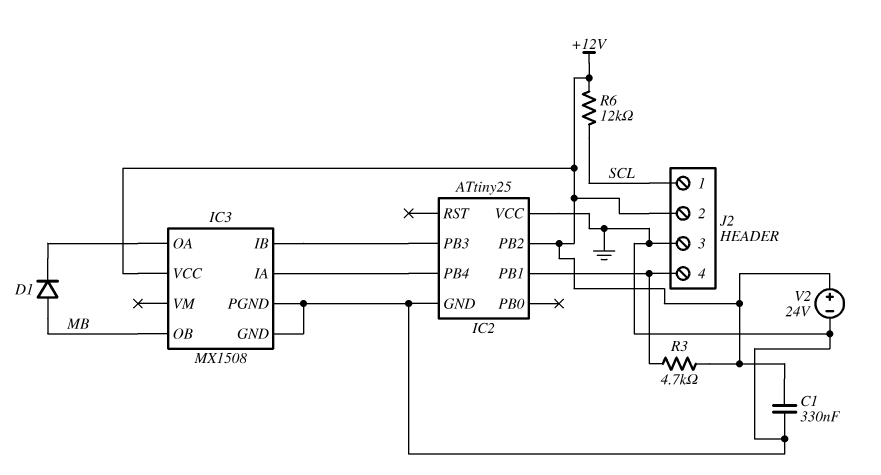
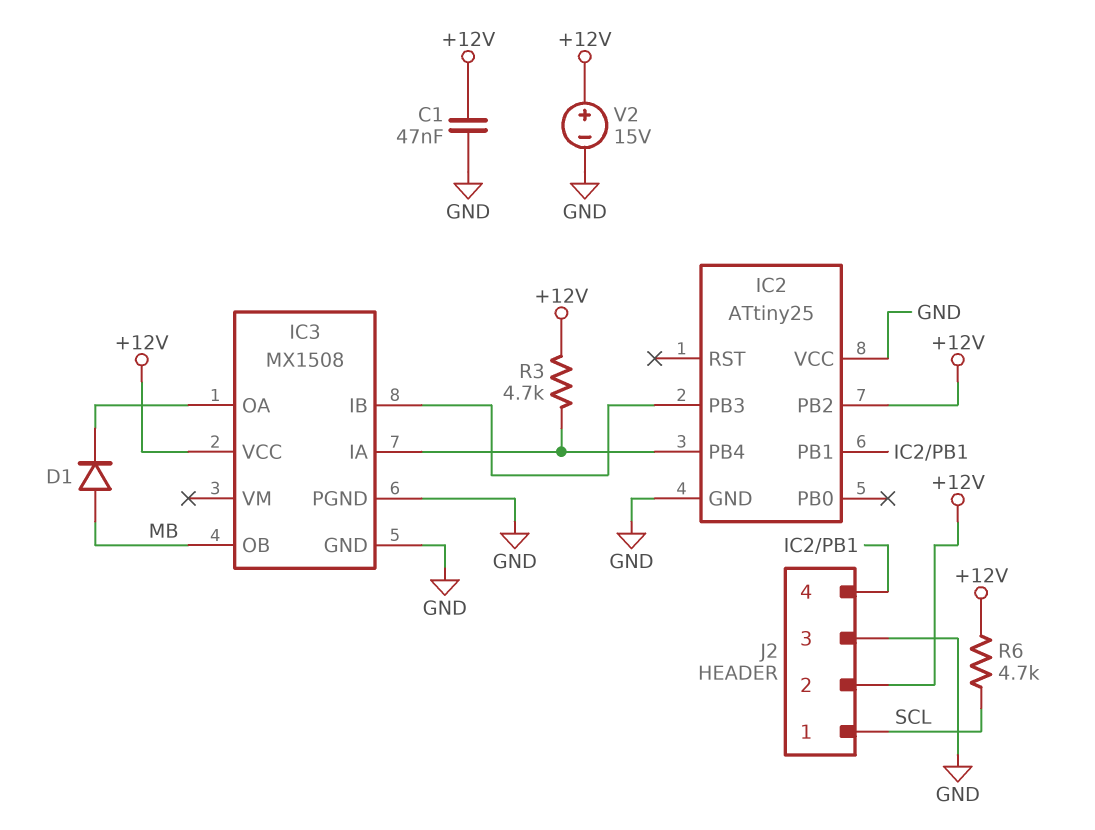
C1: 330nF (+12V, GND) -> 47nF (+12V, GND)
R3: 4.7k (+12V, IC2/PB1) -> 4.7k (+12V, IC2/PB4)
R6: 12k (+12V, SCL) -> 4.7k (+12V, SCL)
V2: 24V (plus +12V, minus GND) -> 15V (plus +12V, minus GND)

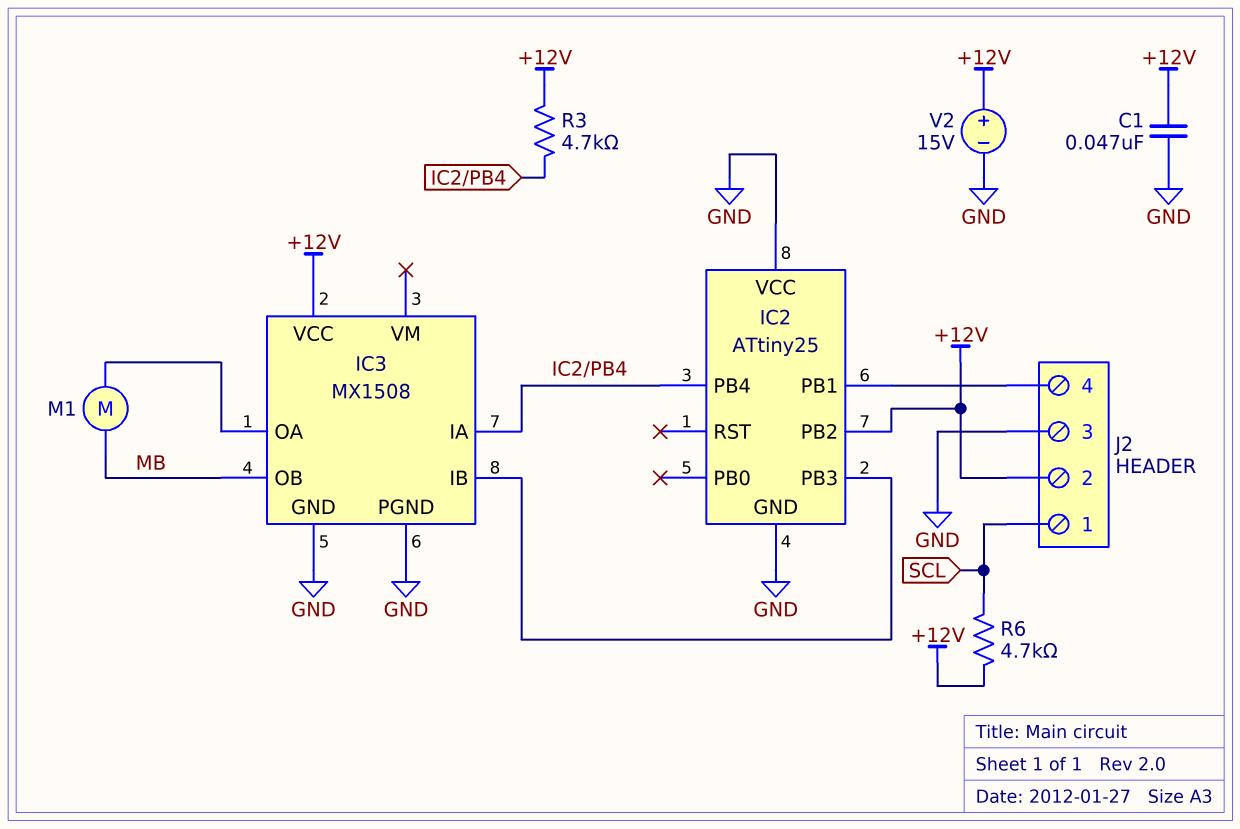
D1: diode (A MB, K IC3/OA) -> none
M1: none -> motor (IC3/OA, MB)

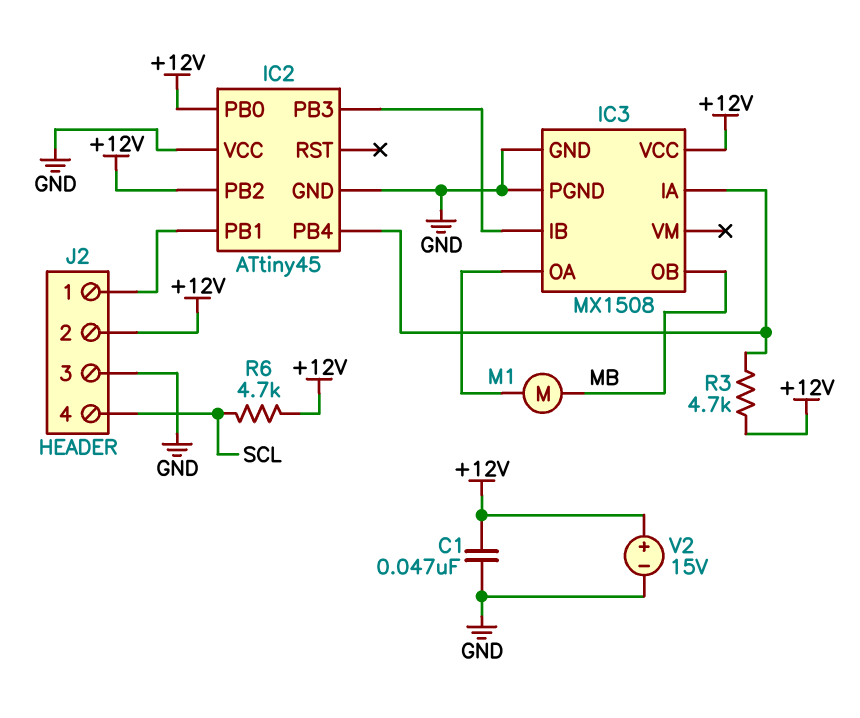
IC2: ATtiny25 -> ATtiny45
IC2 pin PB0: none -> +12V
J2 pin 1: SCL -> IC2/PB1
J2 pin 4: IC2/PB1 -> SCL

